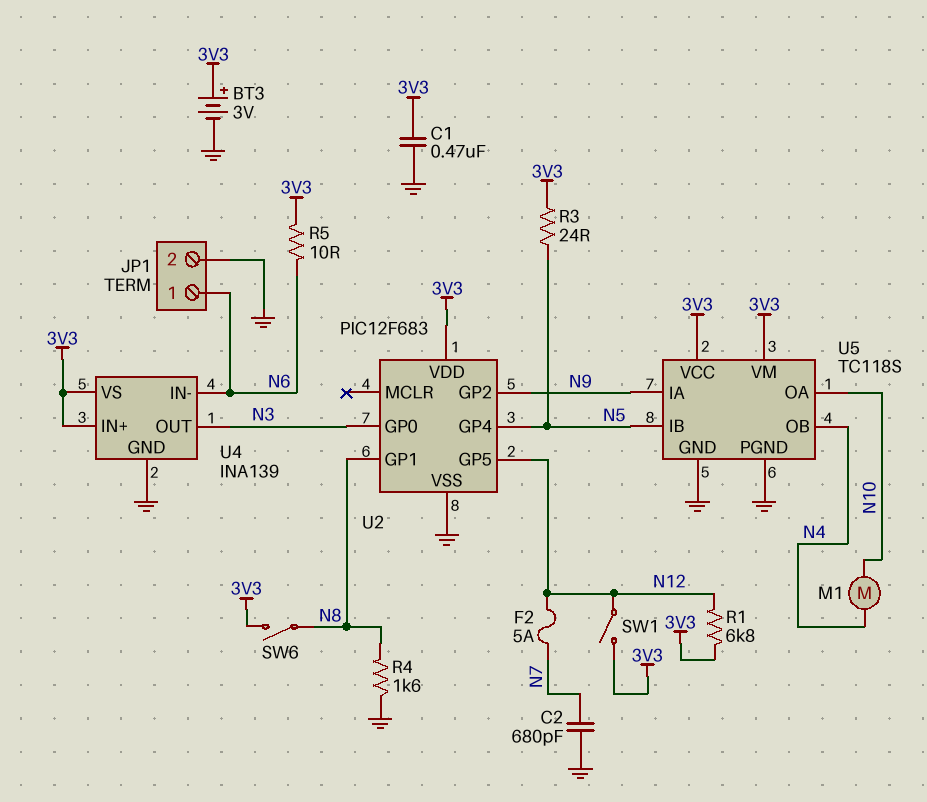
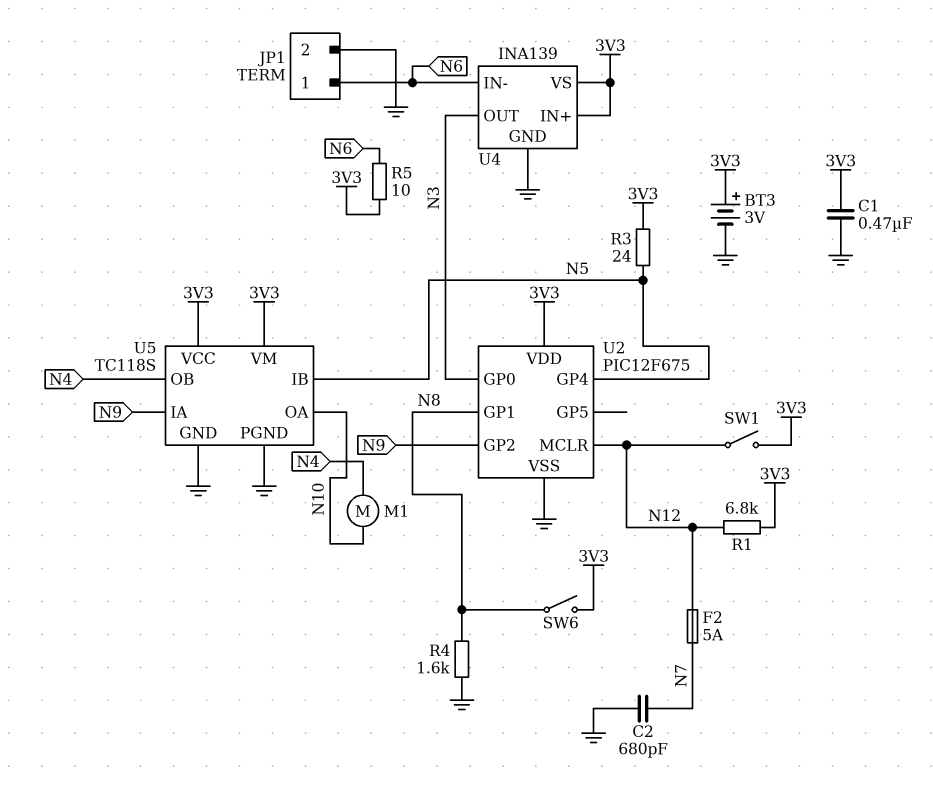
U2: PIC12F683 -> PIC12F675
U2 pin GP5: N12 -> none
U2 pin MCLR: none -> N12

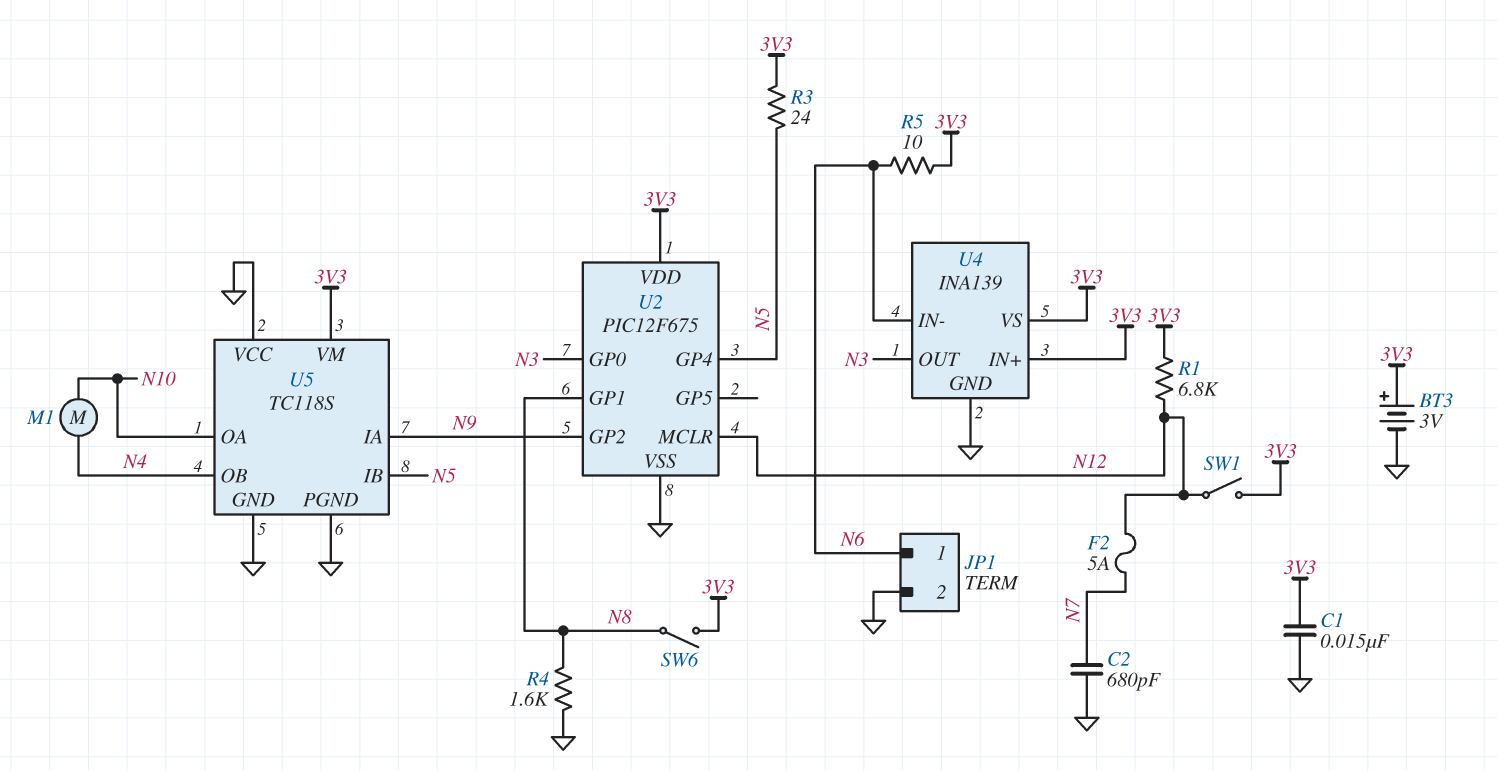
C1: 470nF (3V3, GND) -> 15nF (3V3, GND)
U5 pin VCC: 3V3 -> GND

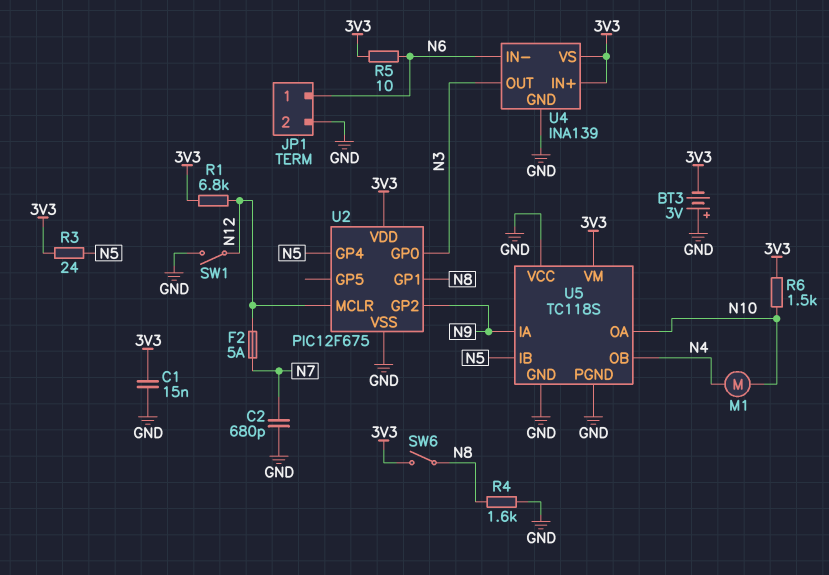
BT3: 3V (plus 3V3, minus GND) -> 3V (plus GND, minus 3V3)
R6: none -> 1.5k (3V3, N10)
SW1: switch (3V3, N12) -> switch (GND, N12)

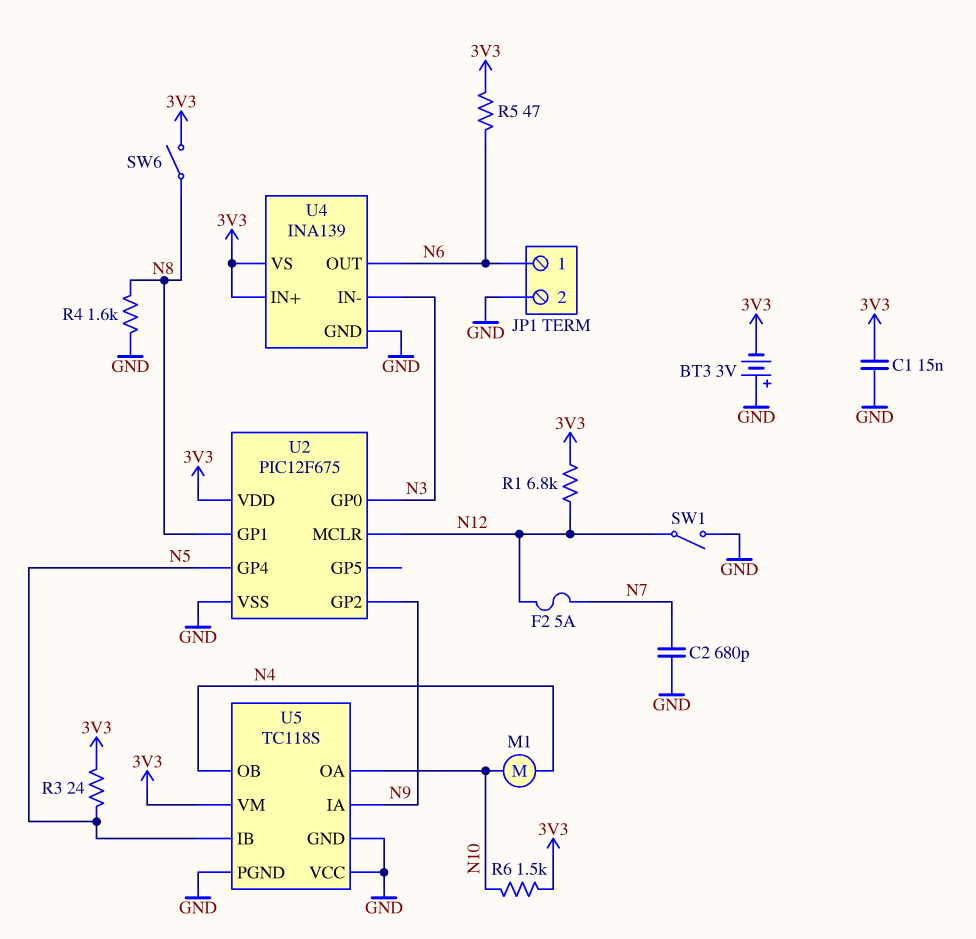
R5: 10 (3V3, N6) -> 47 (3V3, N6)
U4 pin IN-: N6 -> N3
U4 pin OUT: N3 -> N6

